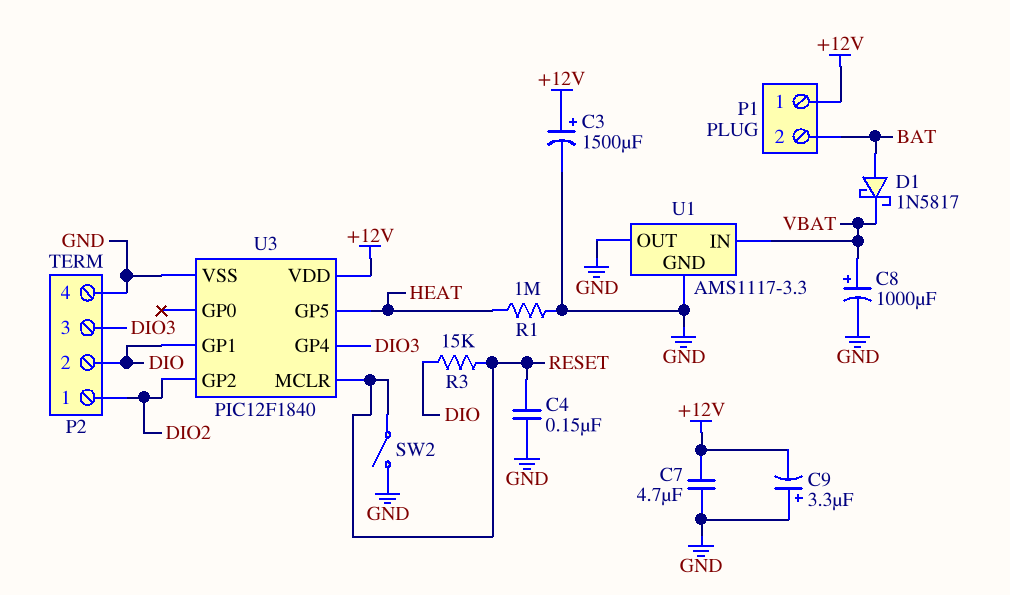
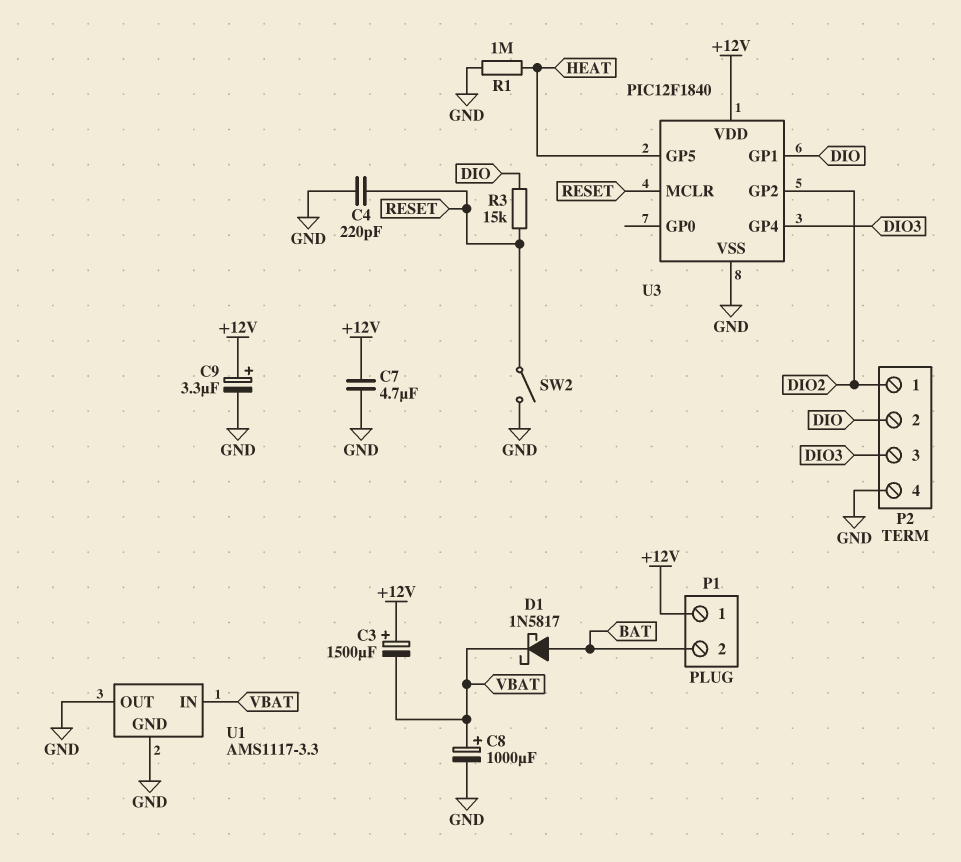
C3: 1500uF (plus +12V, minus GND) -> 1500uF (plus +12V, minus VBAT)
C4: 150nF (GND, RESET) -> 220pF (GND, RESET)
C9: 3.3uF (plus GND, minus +12V) -> 3.3uF (plus +12V, minus GND)

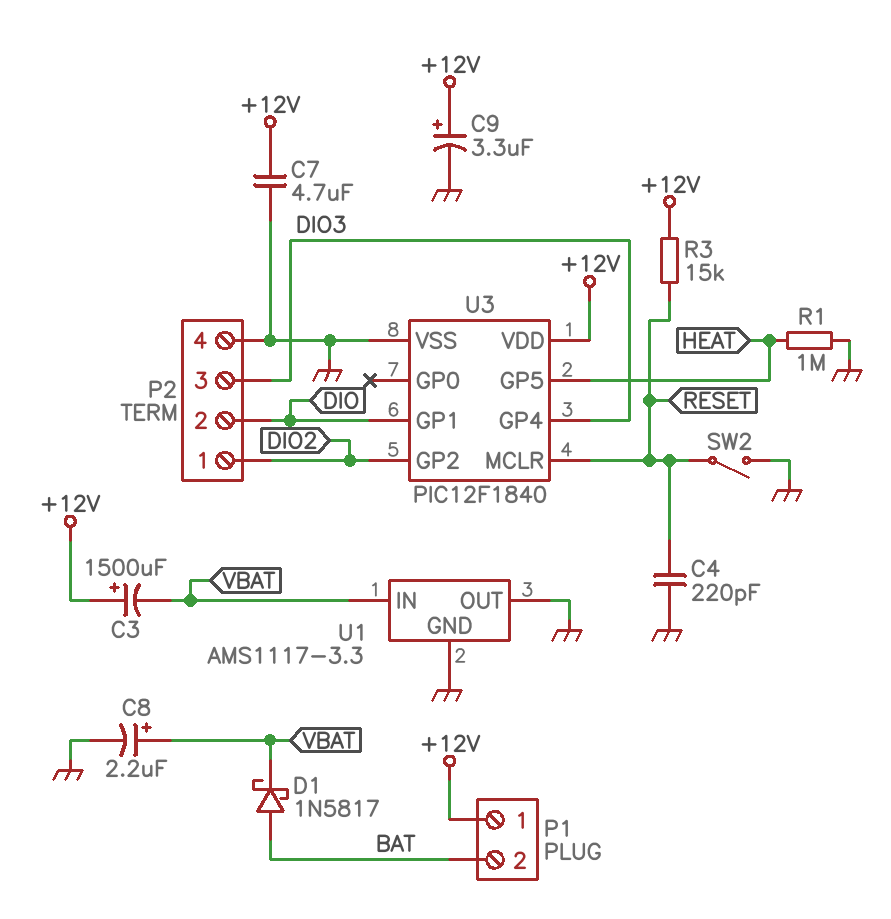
C8: 1000uF (plus VBAT, minus GND) -> 2.2uF (plus VBAT, minus GND)
R3: 15k (DIO, RESET) -> 15k (+12V, RESET)

